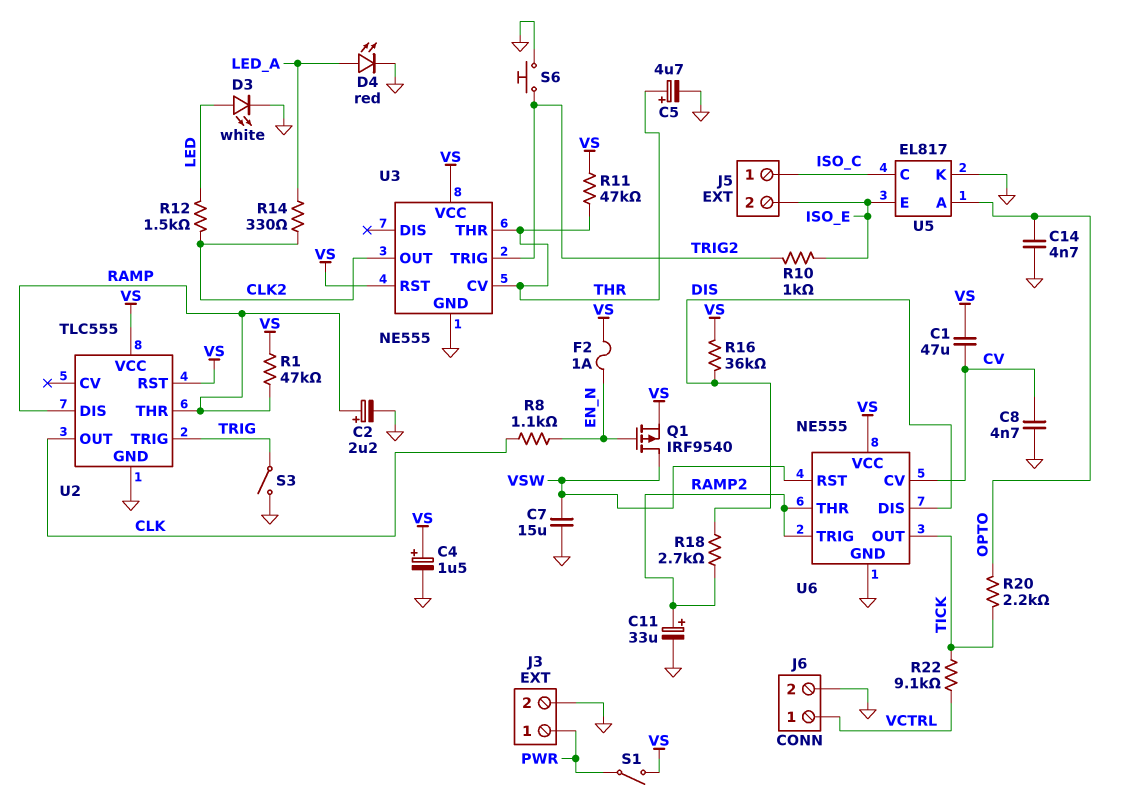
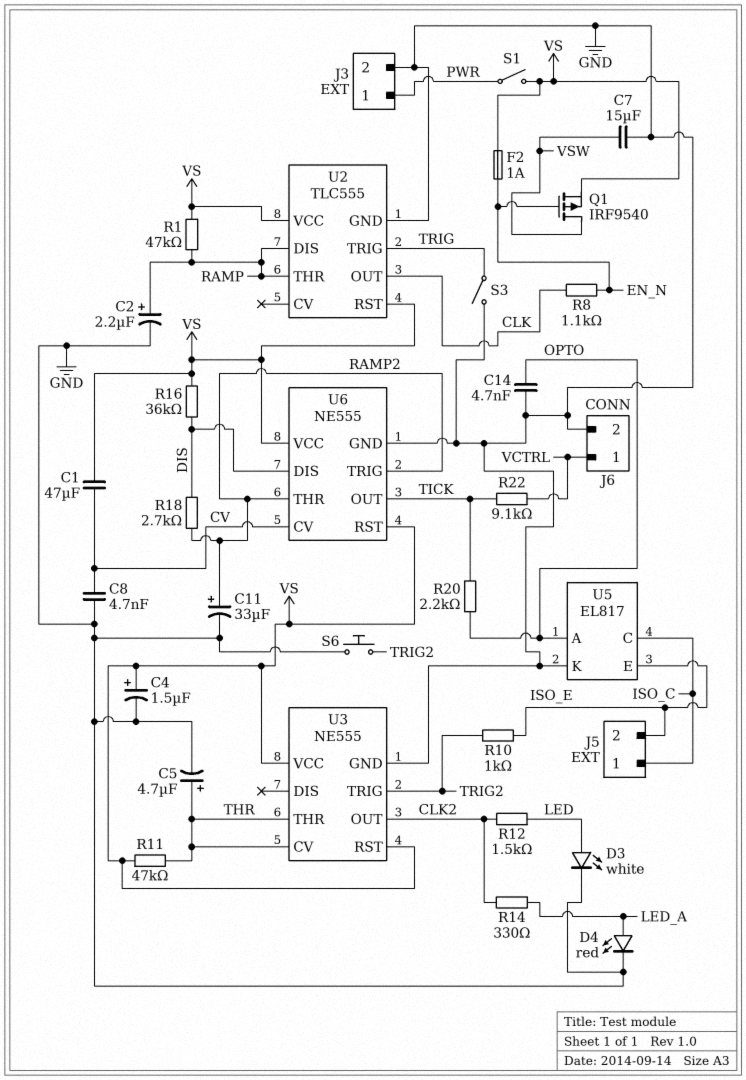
U6 pin RST: VSW -> VS

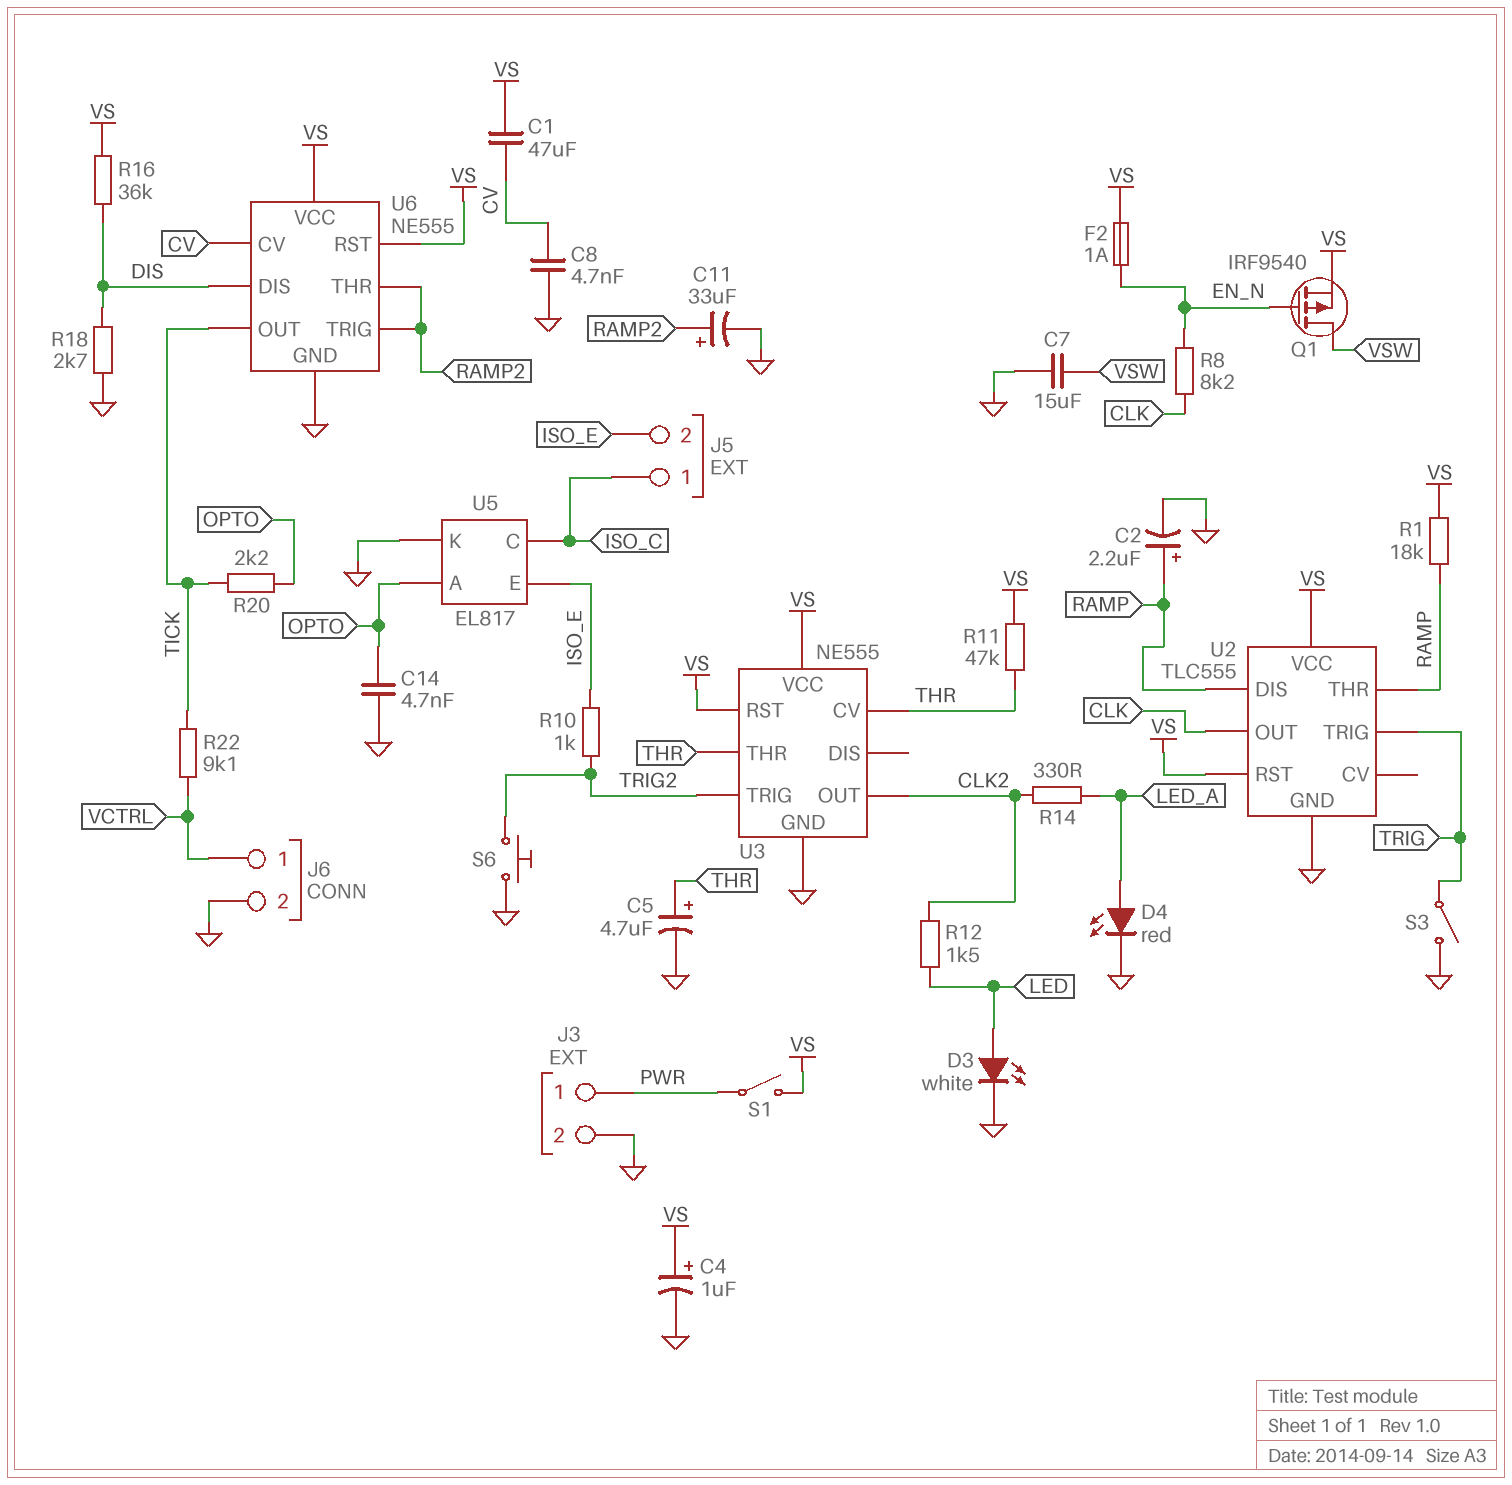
C4: 1.5uF (plus VS, minus GND) -> 1uF (plus VS, minus GND)
R1: 47k (RAMP, VS) -> 18k (RAMP, VS)
R8: 1.1k (CLK, EN_N) -> 8.2k (CLK, EN_N)
R18: 2.7k (DIS, RAMP2) -> 2.7k (DIS, GND)

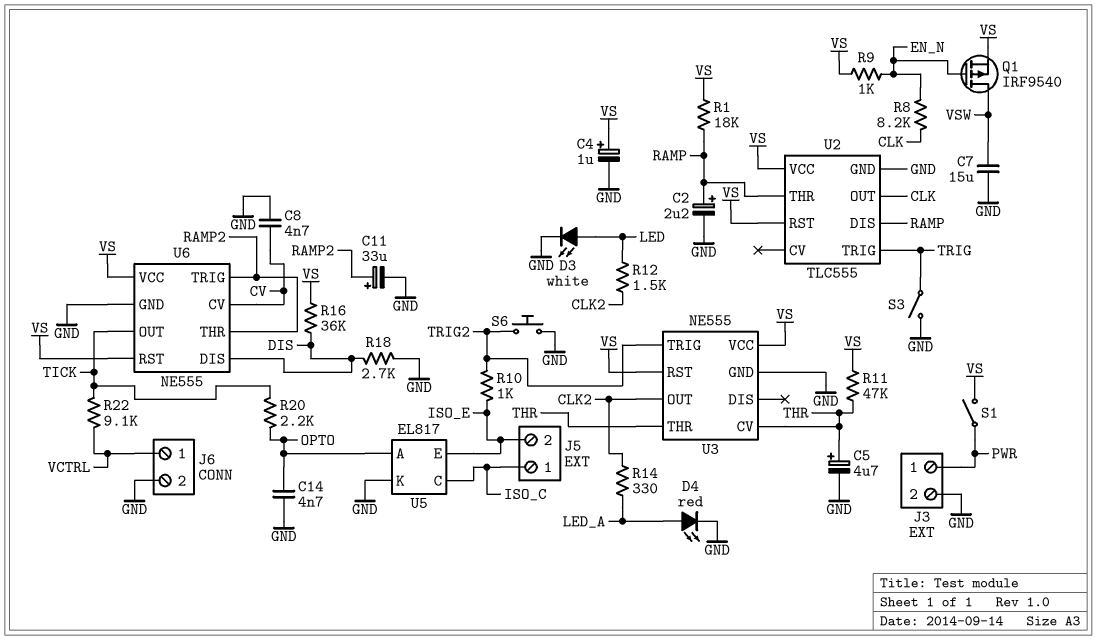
C1: 47uF (CV, VS) -> none
F2: 1A (EN_N, VS) -> none
R9: none -> 1k (EN_N, VS)

